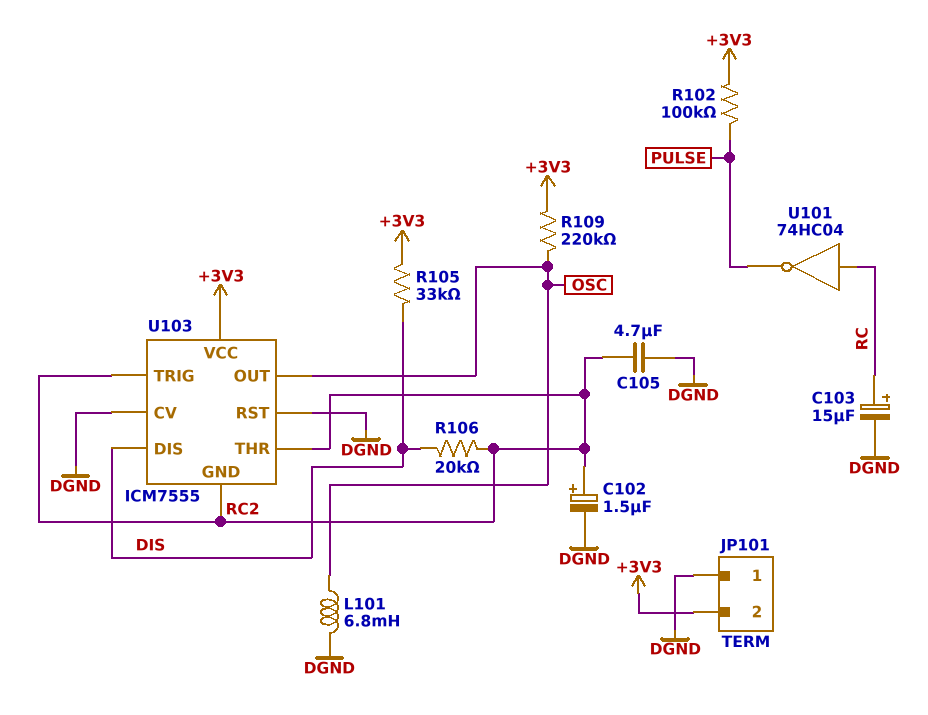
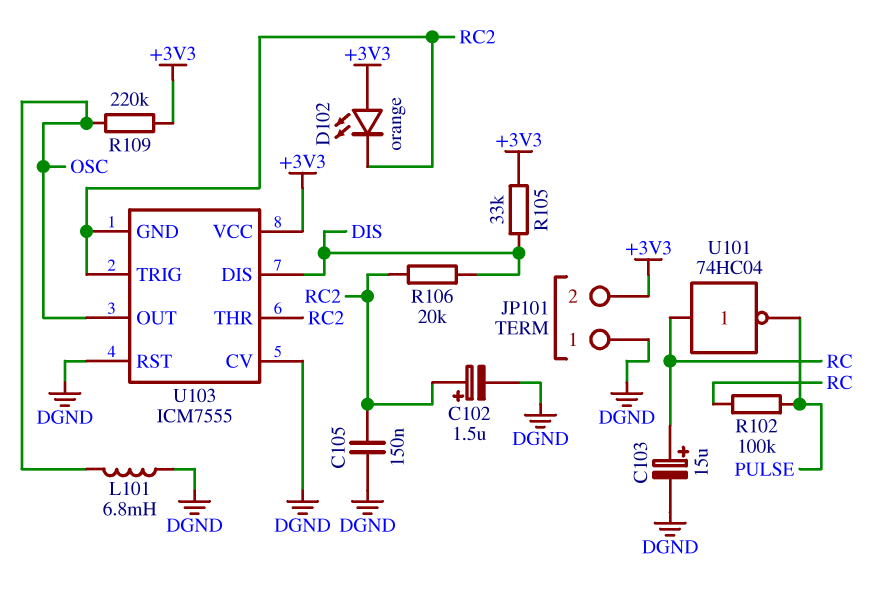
C105: 4.7uF (DGND, RC2) -> 150nF (DGND, RC2)
D102: none -> LED orange (A +3V3, K RC2)
R102: 100k (+3V3, PULSE) -> 100k (PULSE, RC)

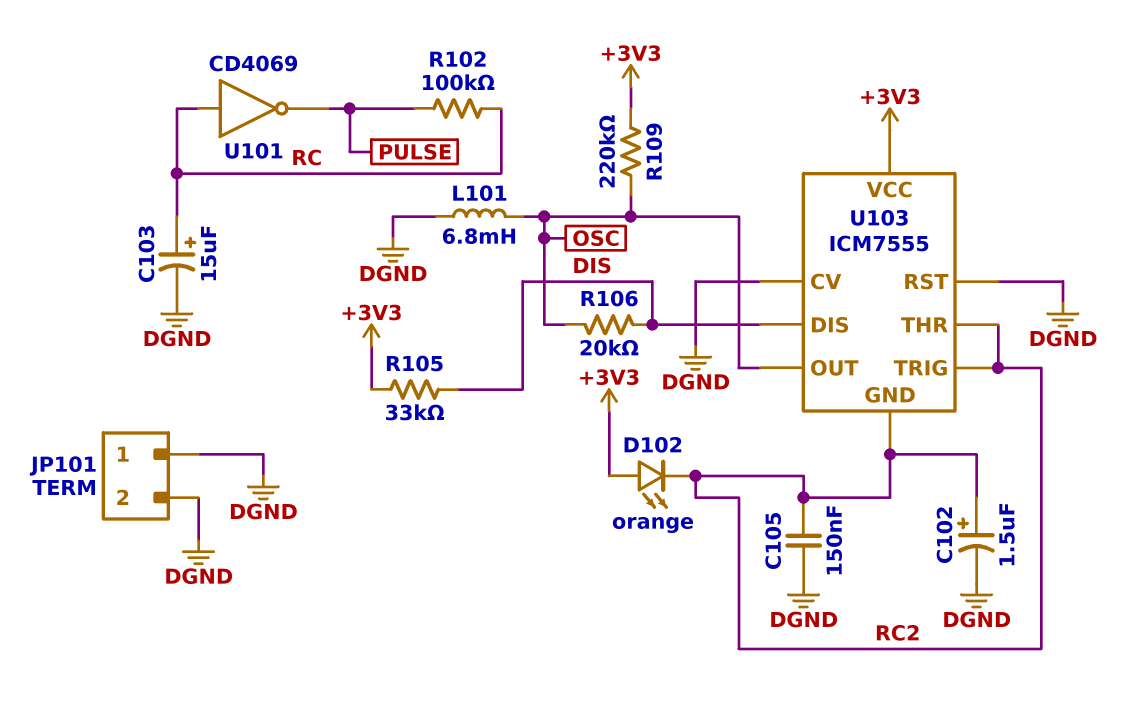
JP101 pin 2: +3V3 -> DGND
R106: 20k (DIS, RC2) -> 20k (DIS, OSC)
U101: NOT 74HC04 (in RC, out PULSE) -> NOT CD4069 (in RC, out PULSE)

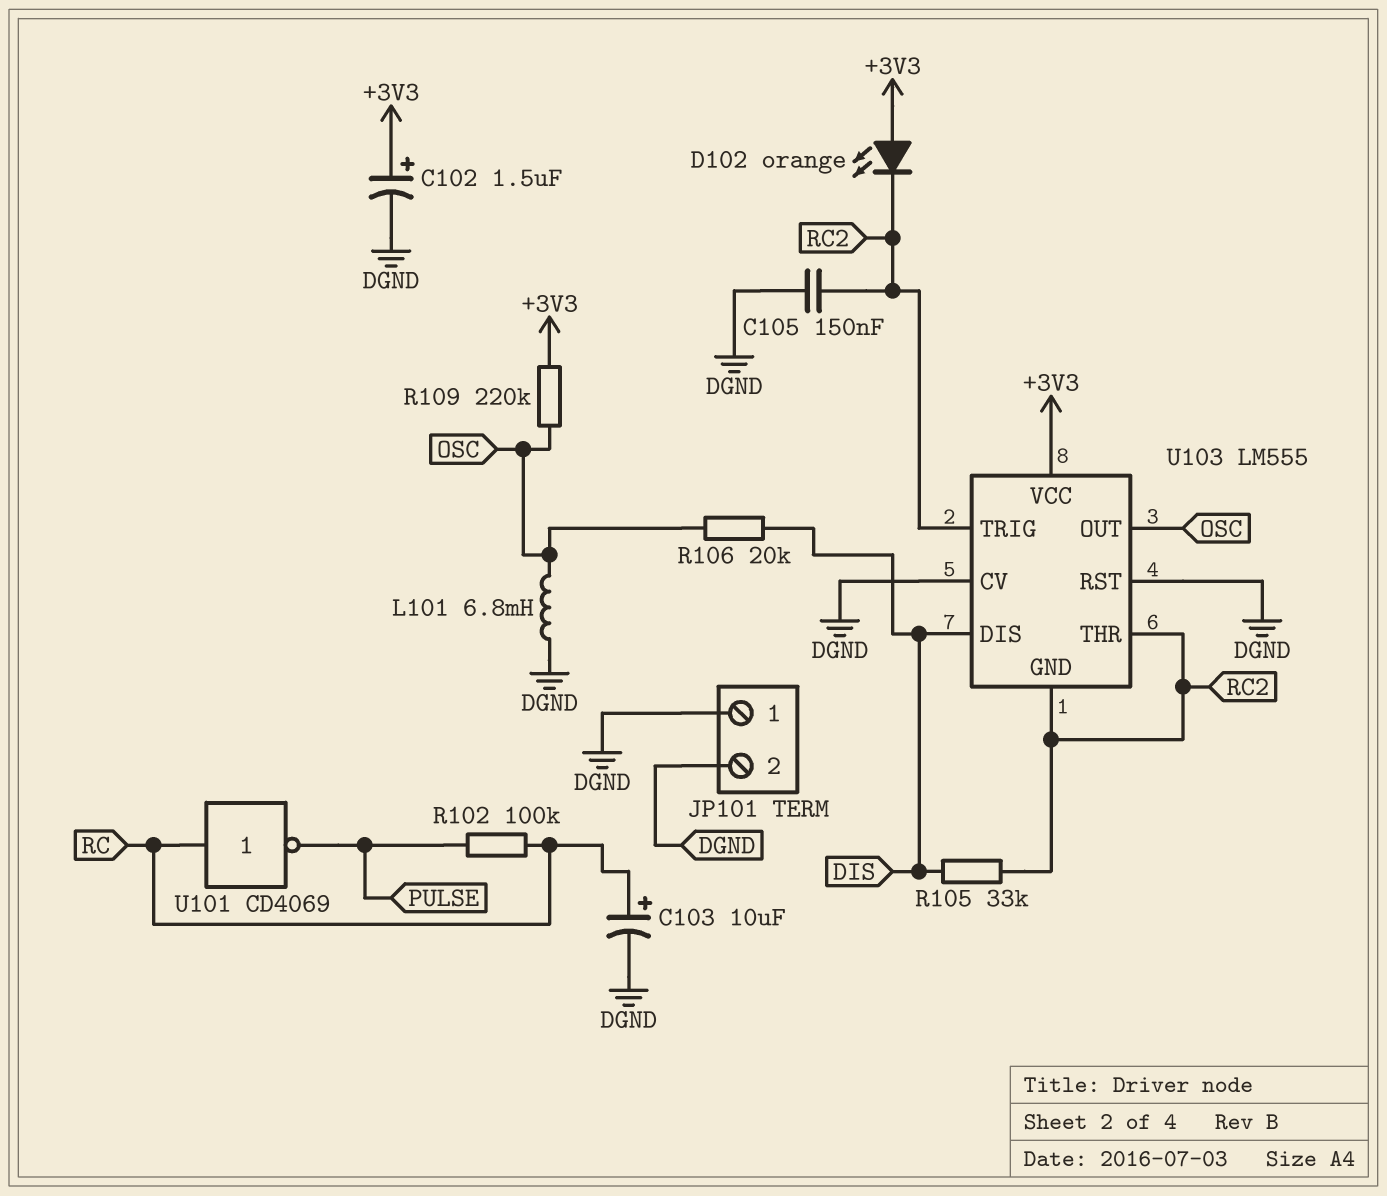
C102: 1.5uF (plus RC2, minus DGND) -> 1.5uF (plus +3V3, minus DGND)
C103: 15uF (plus RC, minus DGND) -> 10uF (plus RC, minus DGND)
R105: 33k (+3V3, DIS) -> 33k (DIS, RC2)
U103: ICM7555 -> LM555

